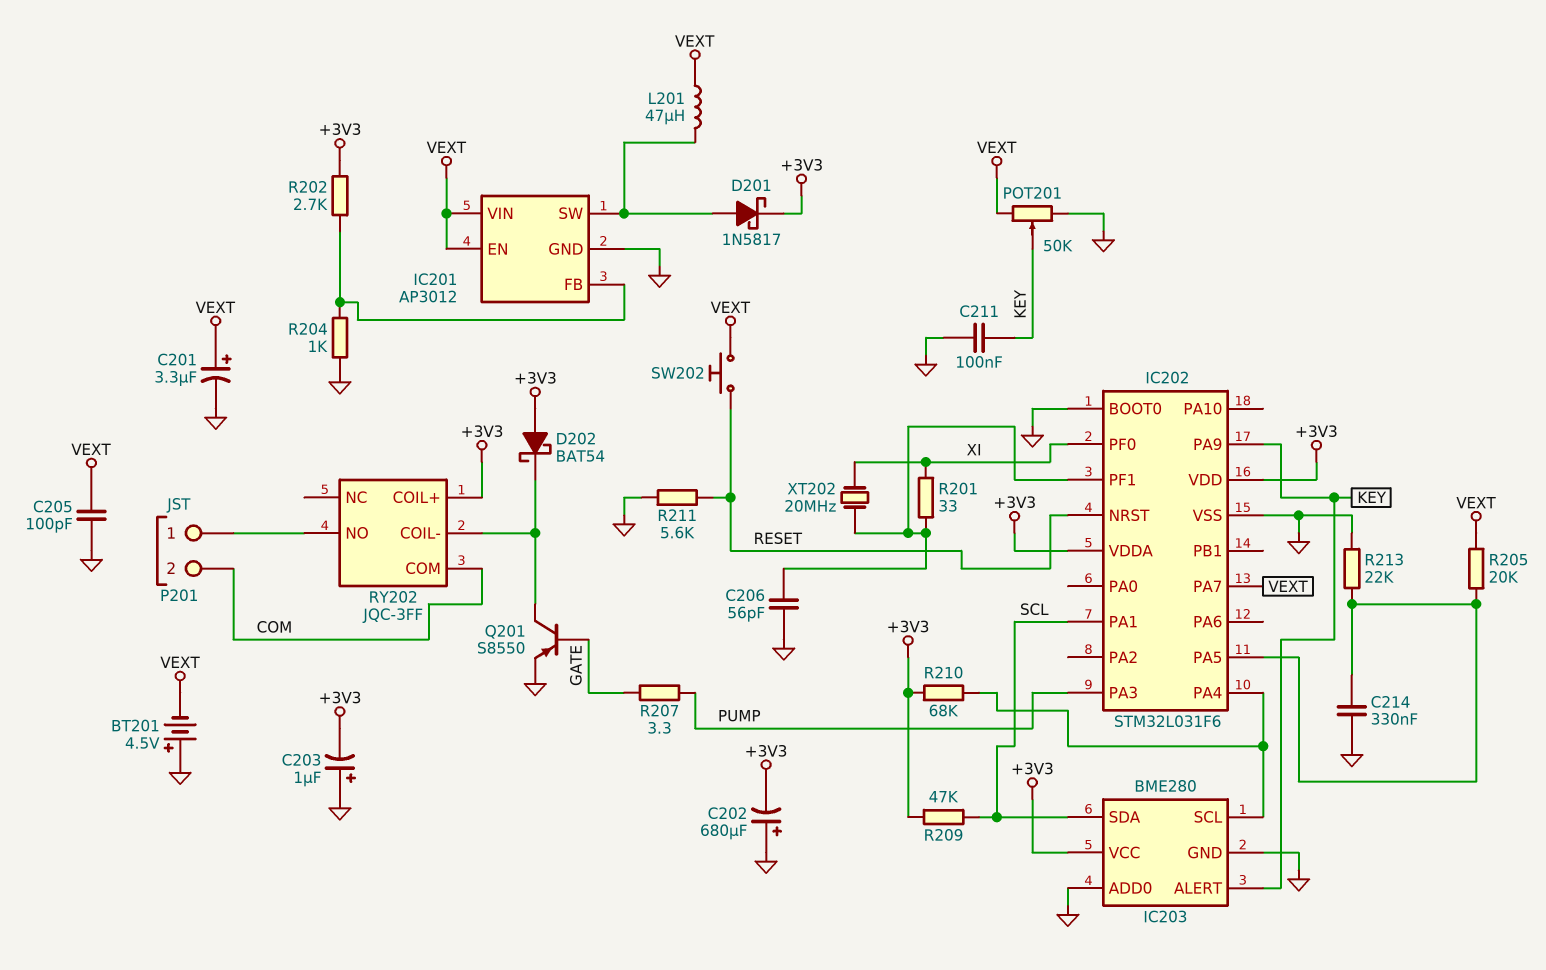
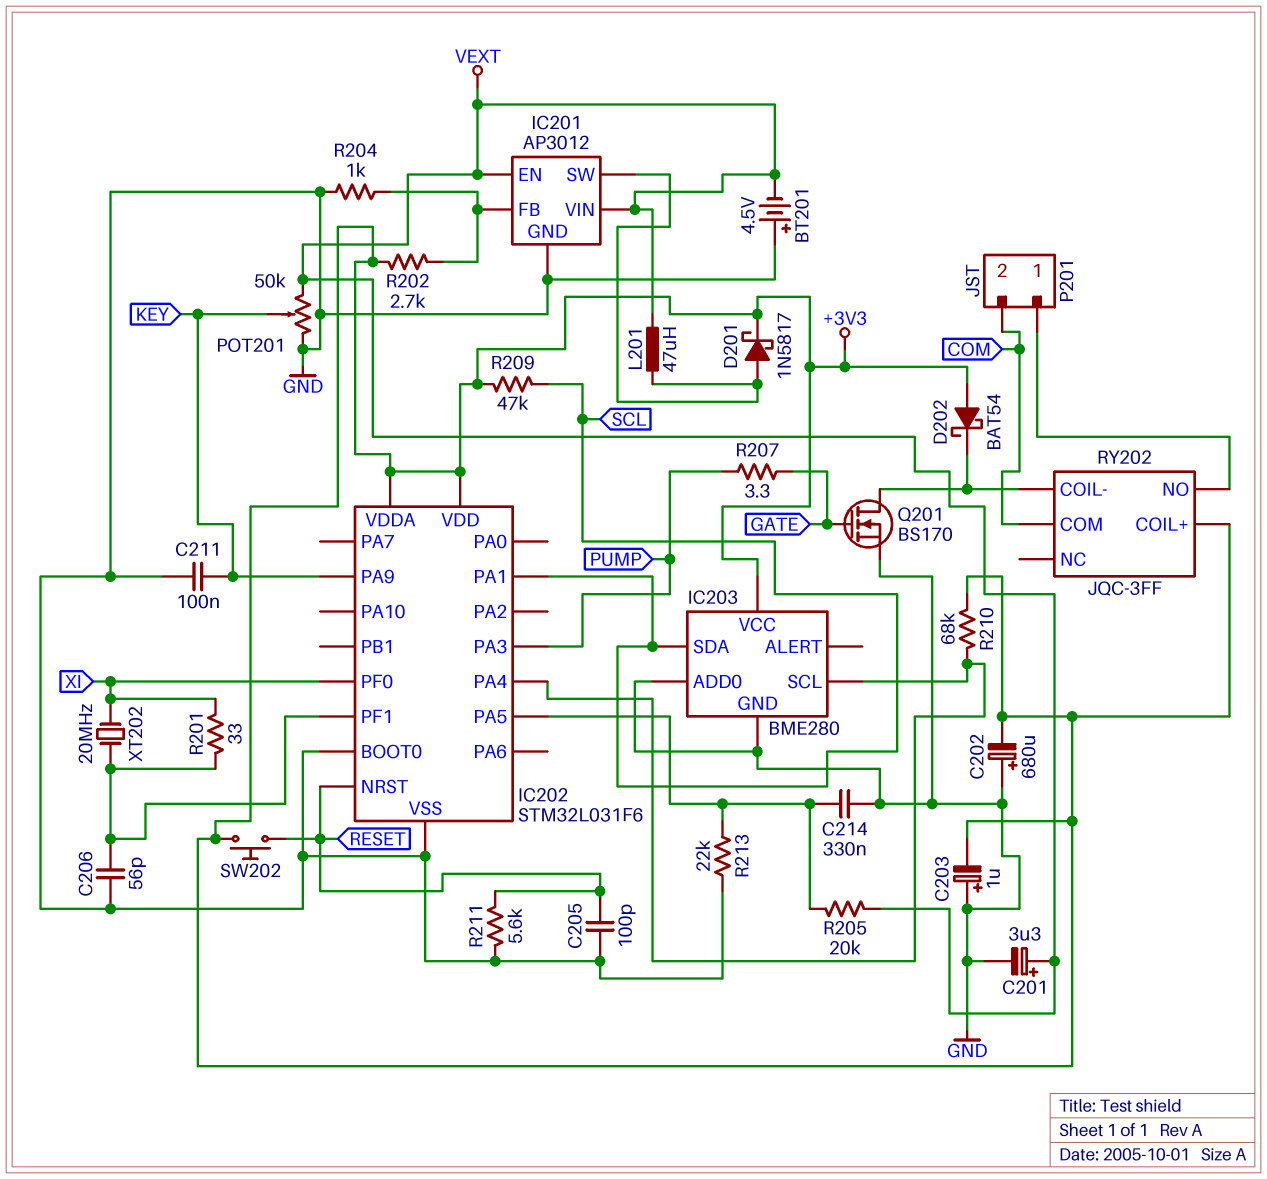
C205: 100pF (GND, VEXT) -> 100pF (GND, RESET)
IC202 pin PA7: VEXT -> none
IC203 pin ALERT: KEY -> none
Q201: PNP S8550 (B GATE, C RY202/COIL-, E GND) -> NMOS BS170 (G GATE, D RY202/COIL-, S GND)
SW202: button (RESET, VEXT) -> button (+3V3, RESET)

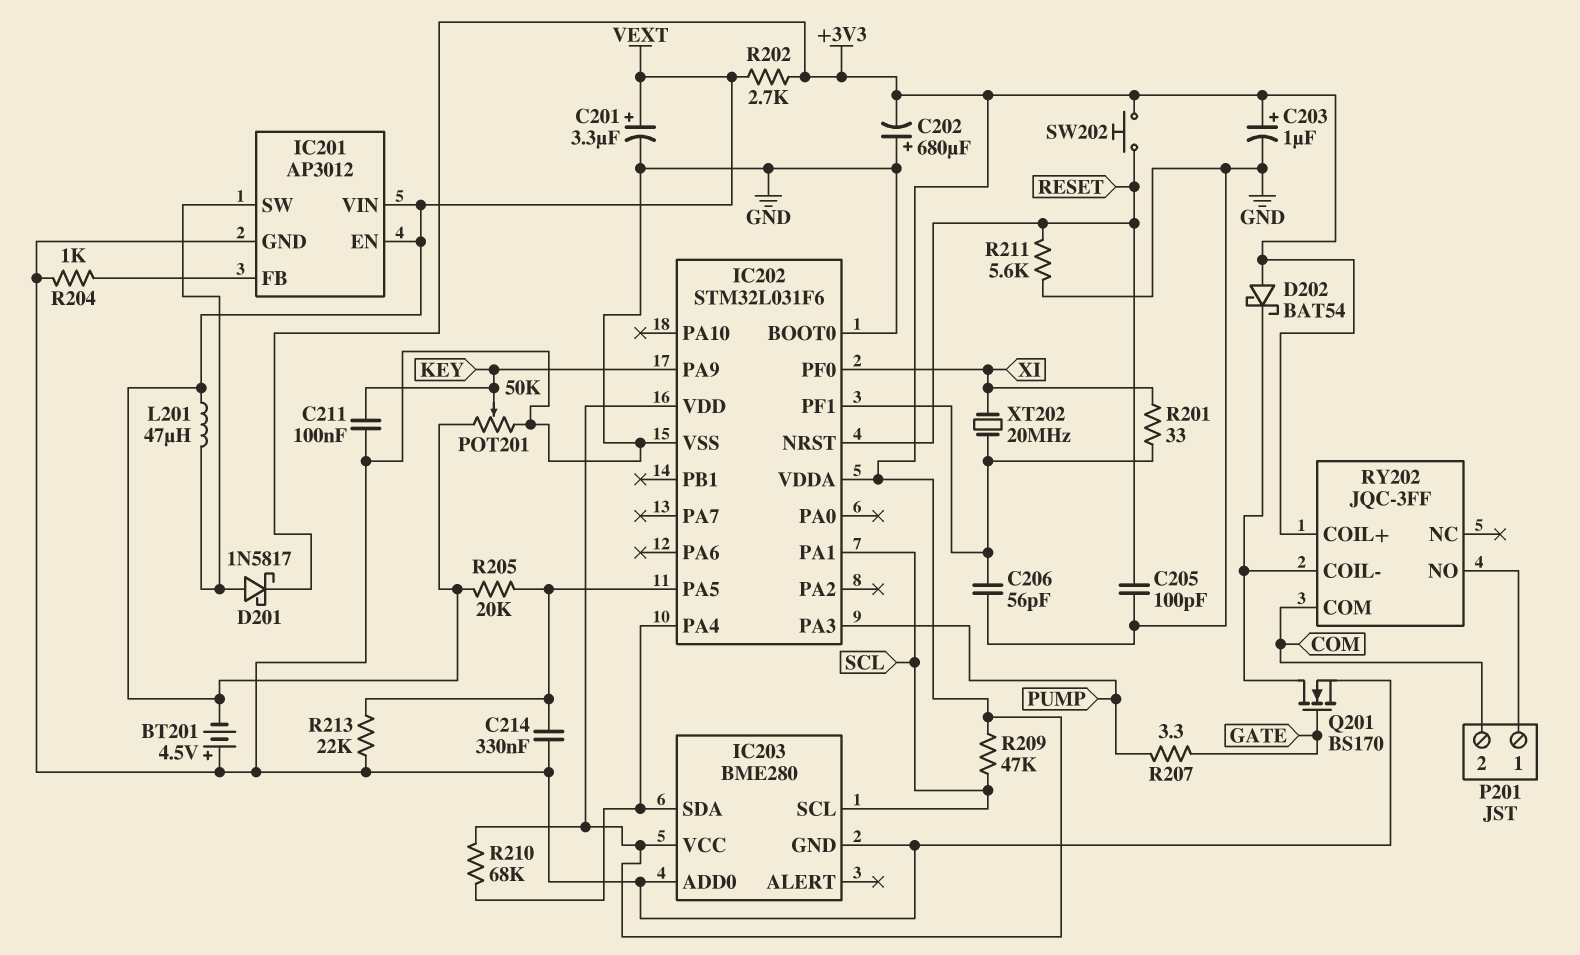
C203: 1uF (plus GND, minus +3V3) -> 1uF (plus +3V3, minus GND)
IC203 pin SCL: IC202/PA4 -> SCL
IC203 pin SDA: SCL -> IC202/PA4
R202: 2.7k (+3V3, IC201/FB) -> 2.7k (+3V3, VEXT)

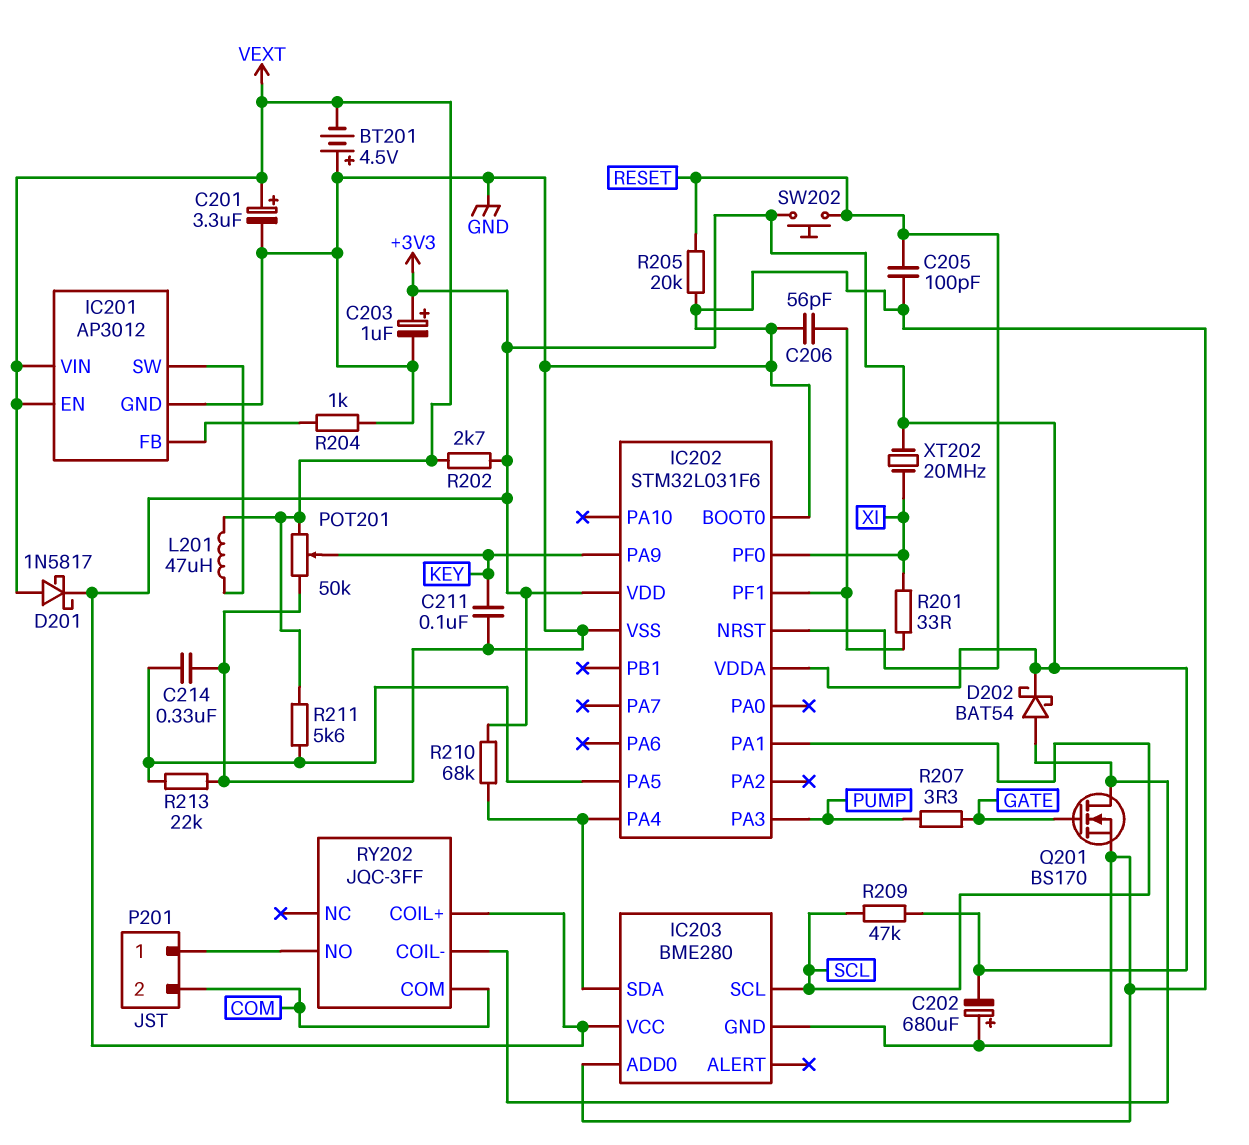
D201: schottky 1N5817 (A IC201/SW, K +3V3) -> schottky 1N5817 (A VEXT, K +3V3)
D202: schottky BAT54 (A +3V3, K RY202/COIL-) -> schottky BAT54 (A RY202/COIL-, K +3V3)
R205: 20k (IC202/PA5, VEXT) -> 20k (GND, RESET)
R211: 5.6k (GND, RESET) -> 5.6k (IC202/PA5, VEXT)
XT202: 20MHz (IC202/PF1, XI) -> 20MHz (+3V3, XI)

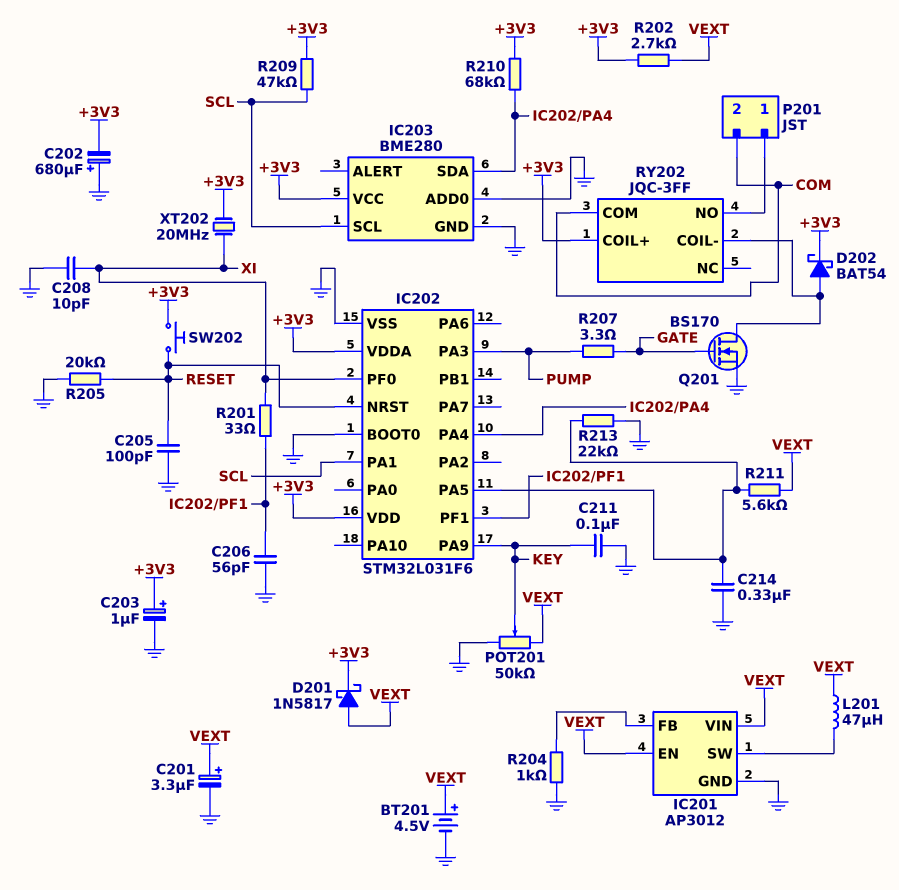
BT201: 4.5V (plus GND, minus VEXT) -> 4.5V (plus VEXT, minus GND)
C208: none -> 10pF (GND, XI)

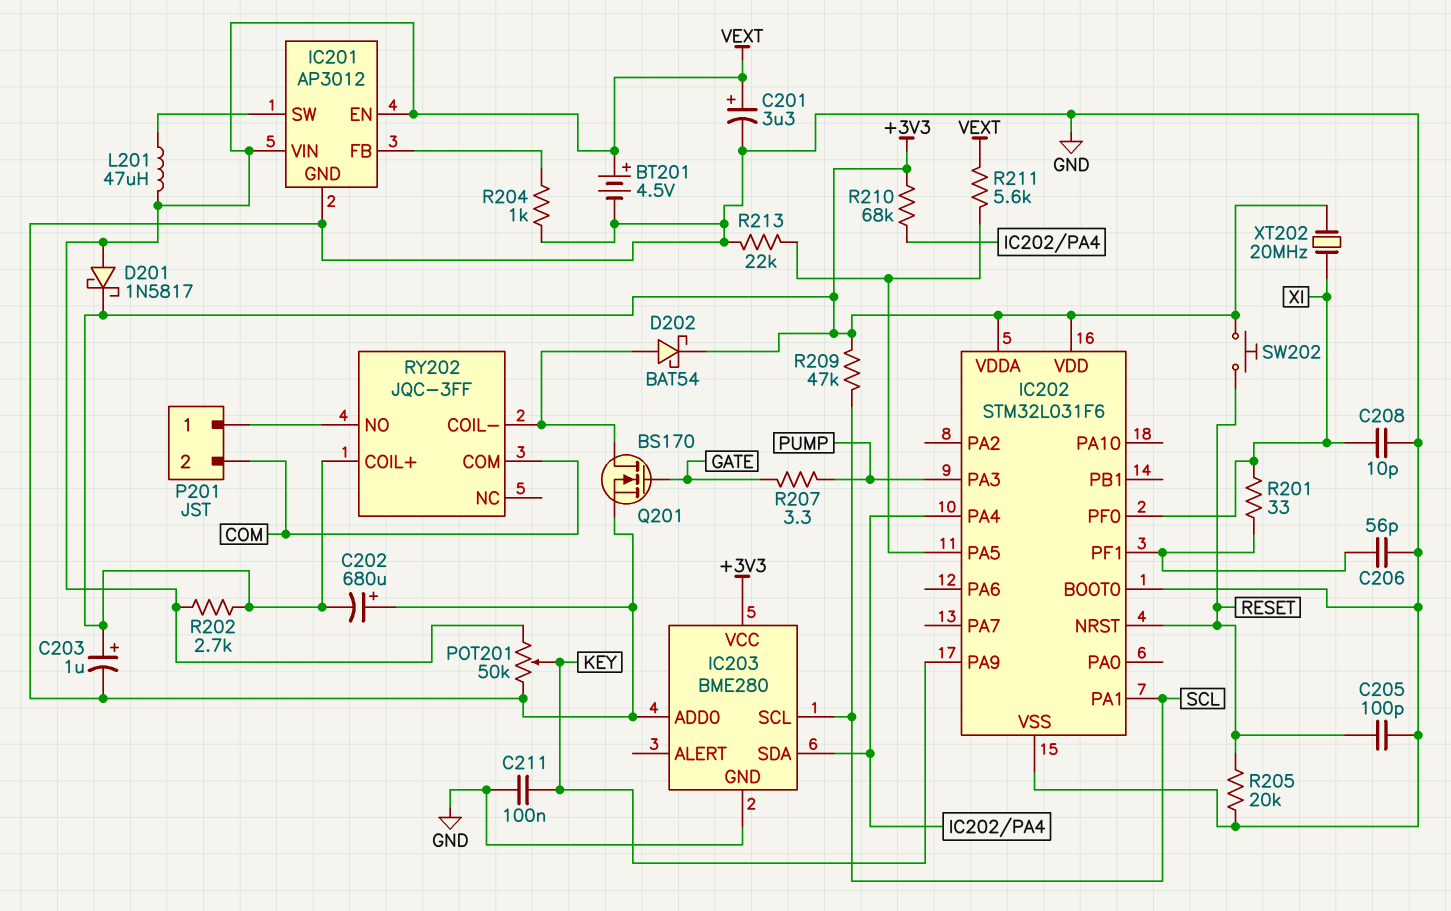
C214: 330nF (GND, IC202/PA5) -> none

